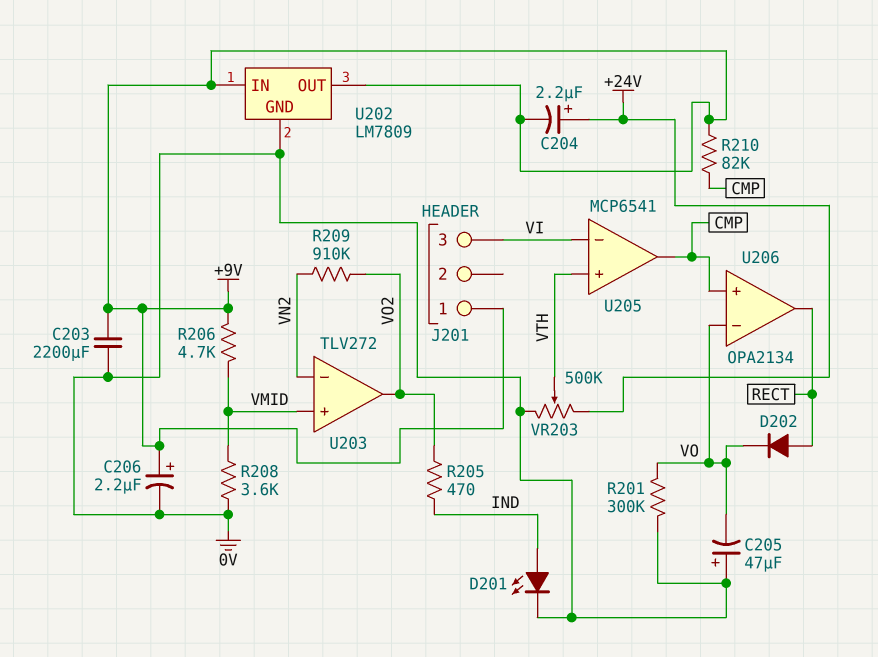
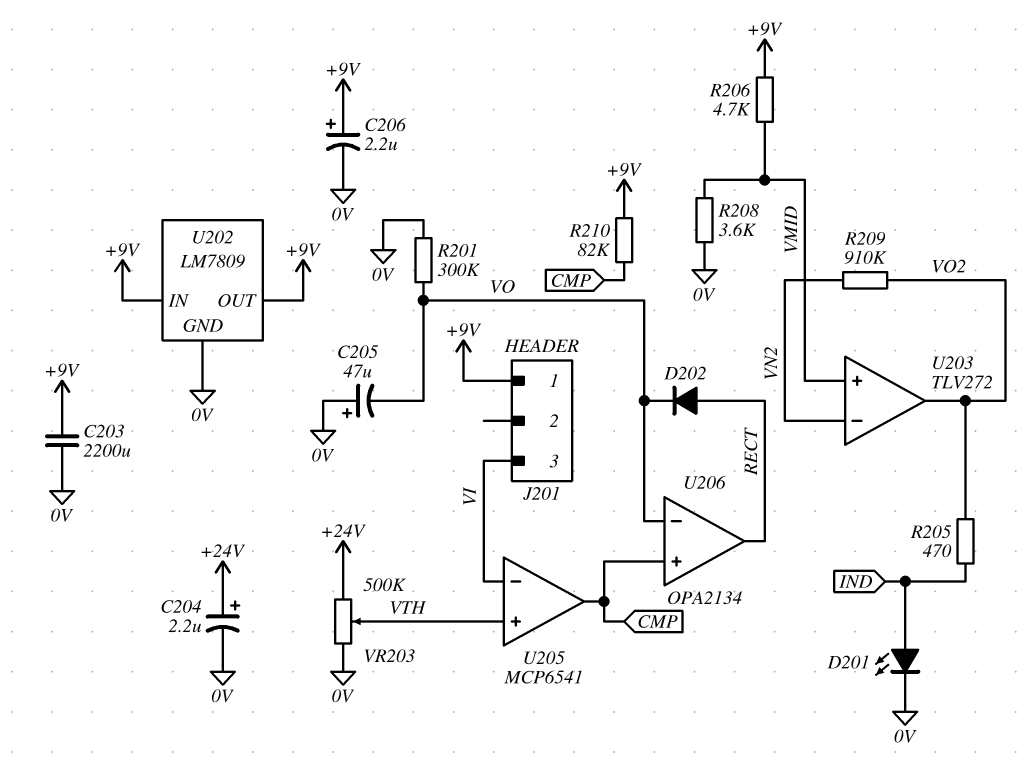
C204: 2.2uF (plus +24V, minus +9V) -> 2.2uF (plus +24V, minus 0V)

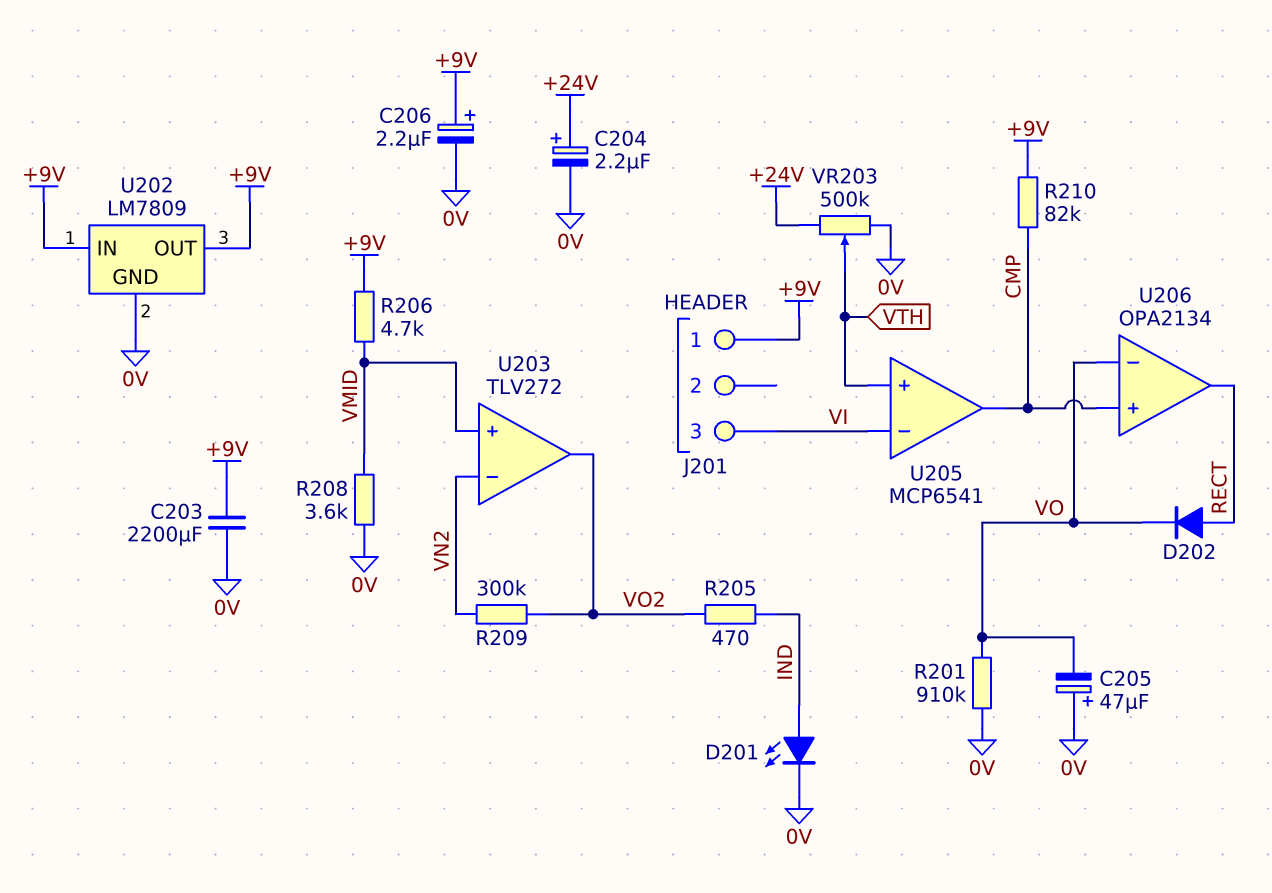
R201: 300k (0V, VO) -> 910k (0V, VO)
R209: 910k (VN2, VO2) -> 300k (VN2, VO2)

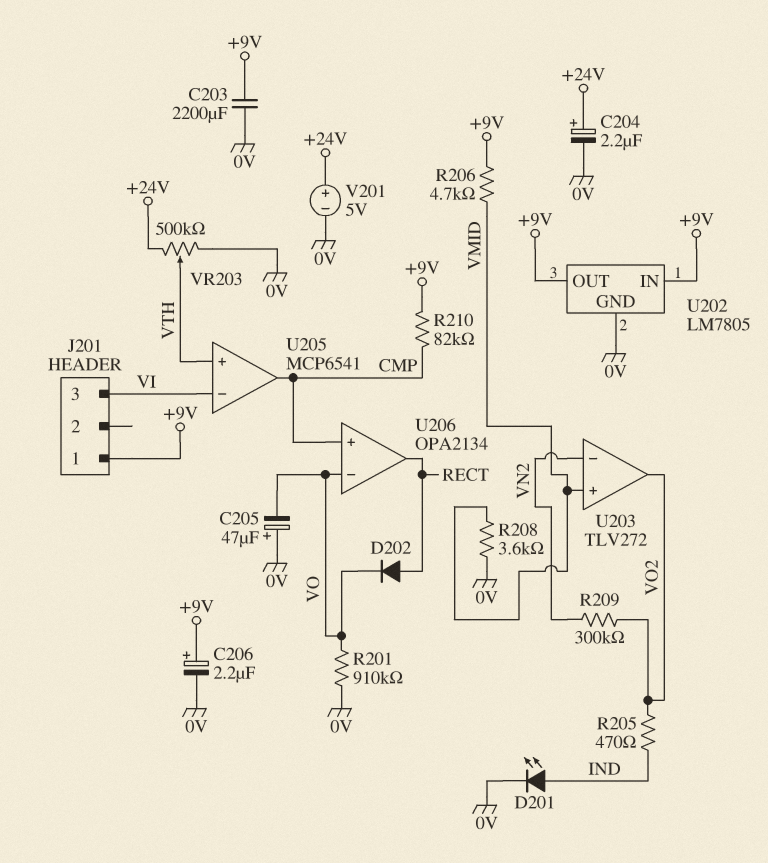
U202: LM7809 -> LM7805
V201: none -> 5V (plus +24V, minus 0V)

